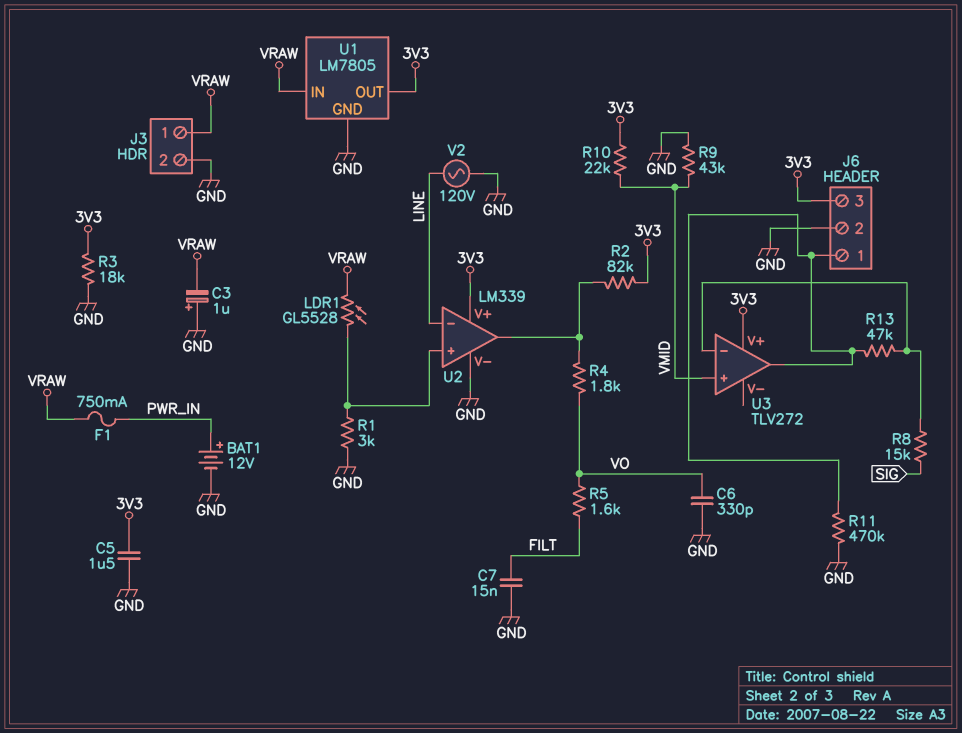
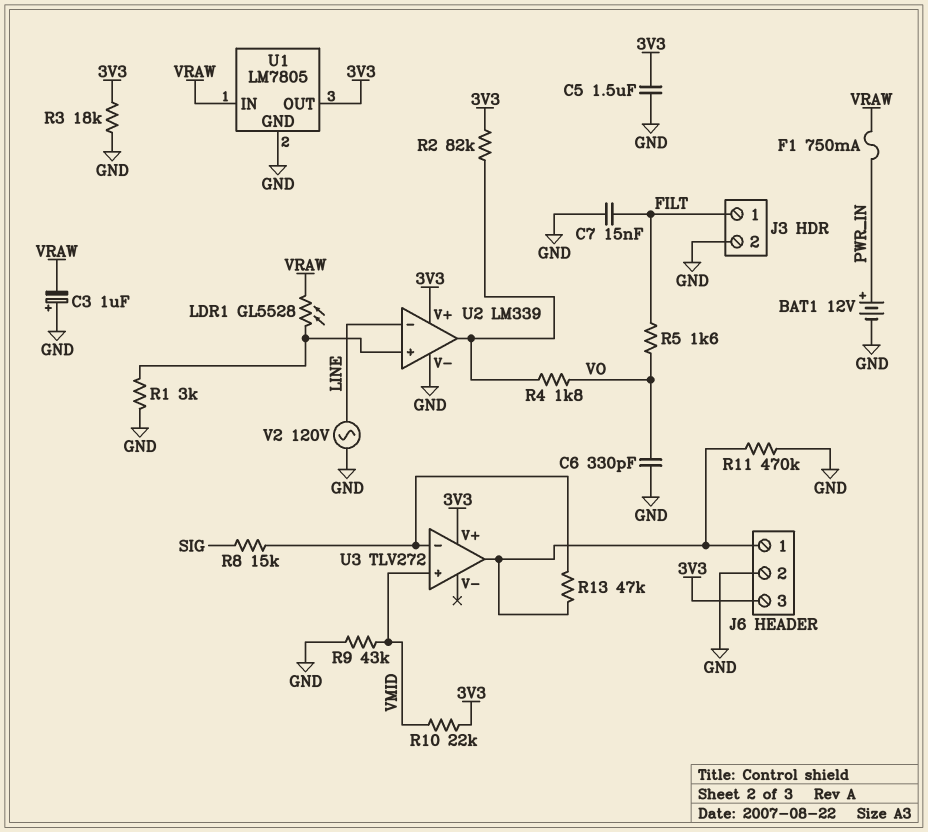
J3 pin 1: VRAW -> FILT

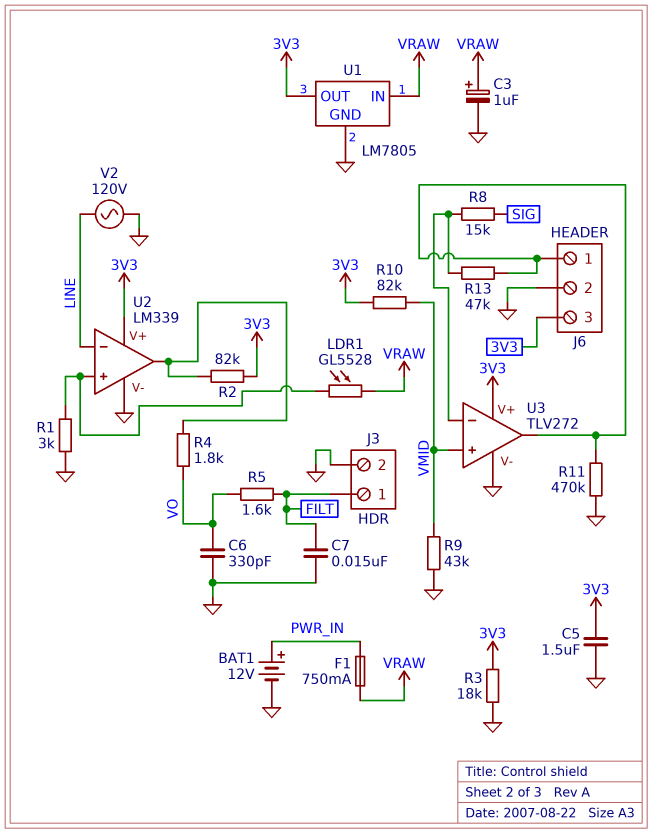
C3: 1uF (plus GND, minus VRAW) -> 1uF (plus VRAW, minus GND)
R10: 22k (3V3, VMID) -> 82k (3V3, VMID)
U3 pin V-: none -> GND

